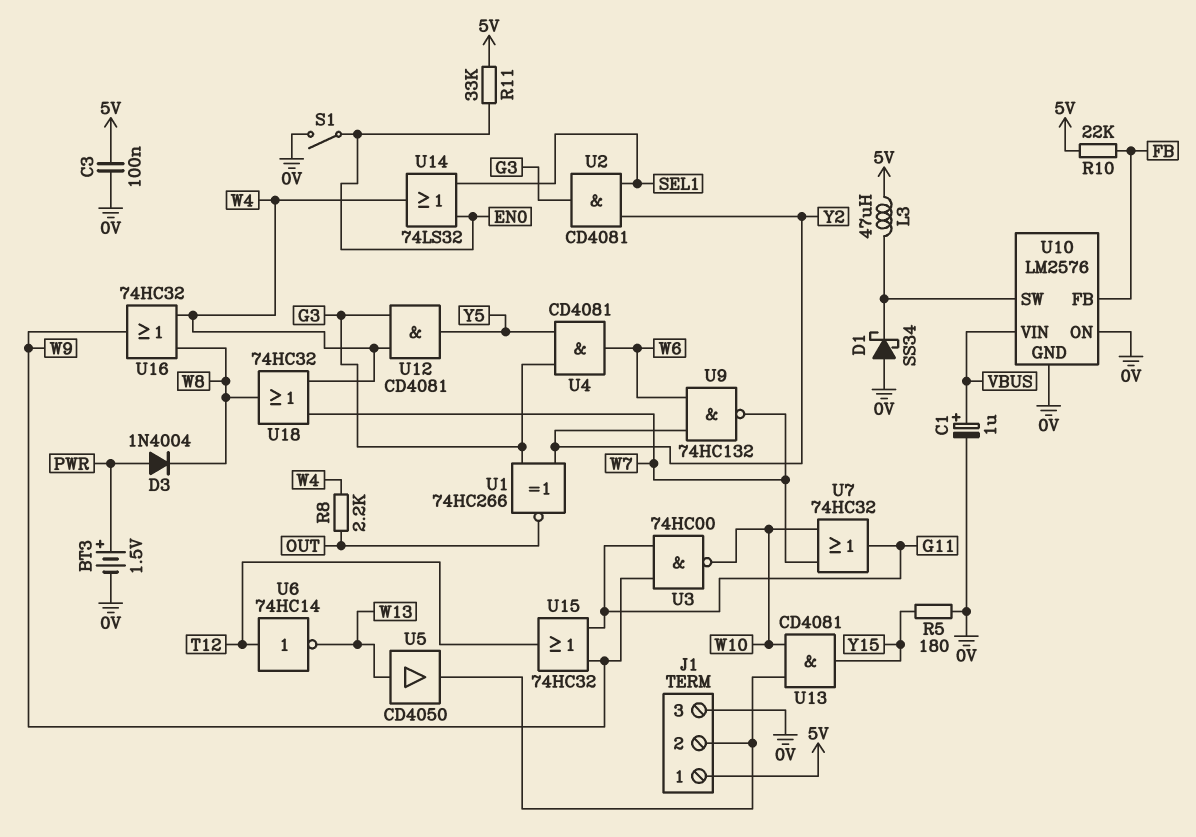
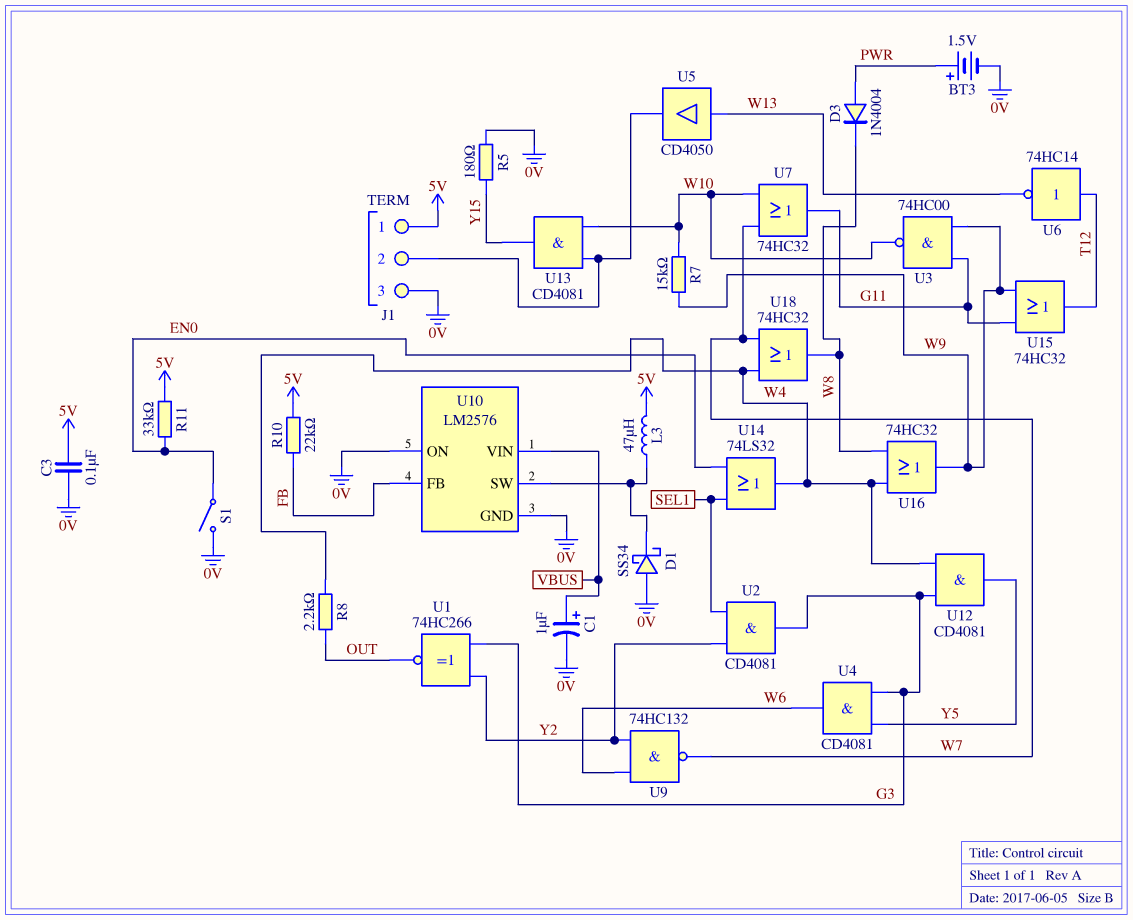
R7: none -> 15k (W9, W10)

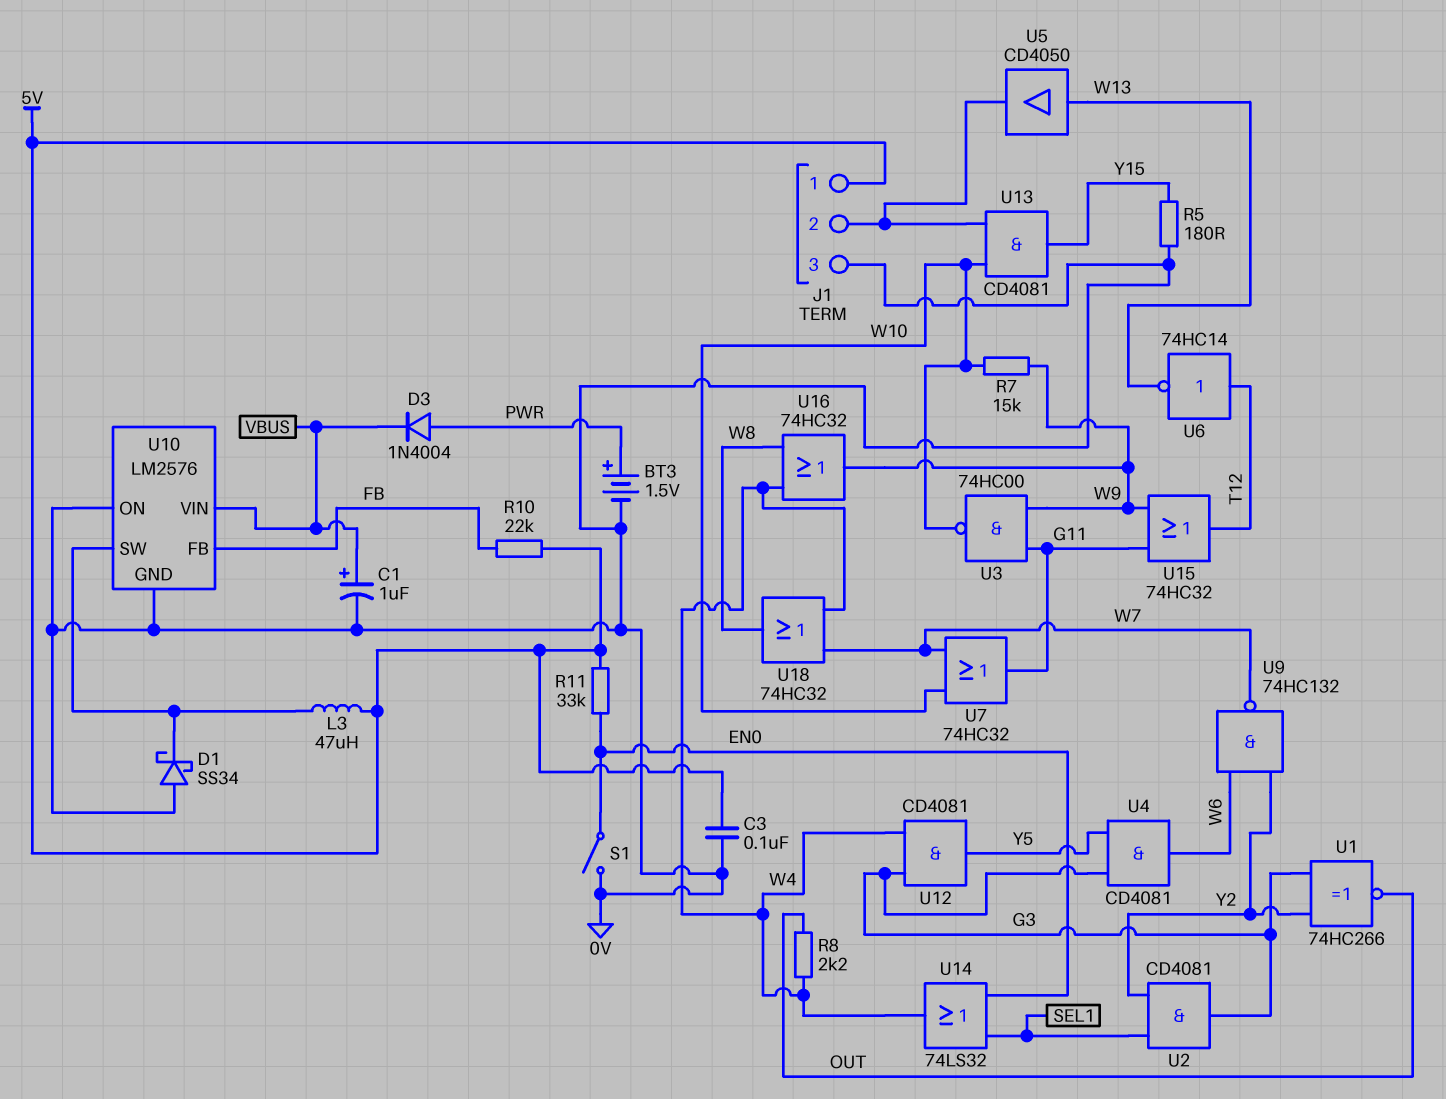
D3: diode 1N4004 (A PWR, K W8) -> diode 1N4004 (A PWR, K VBUS)

